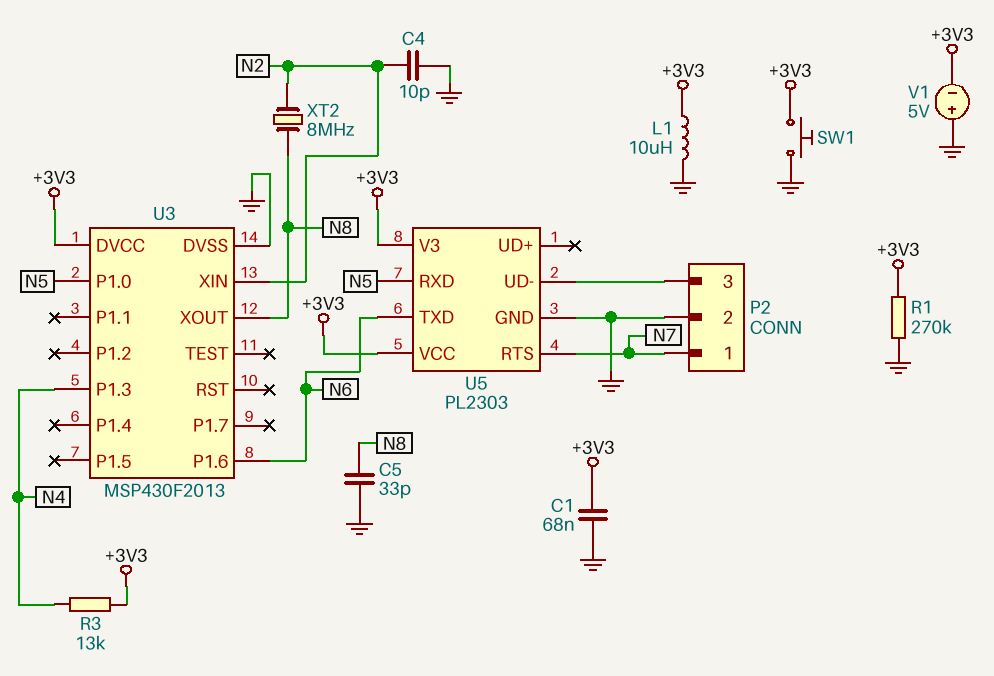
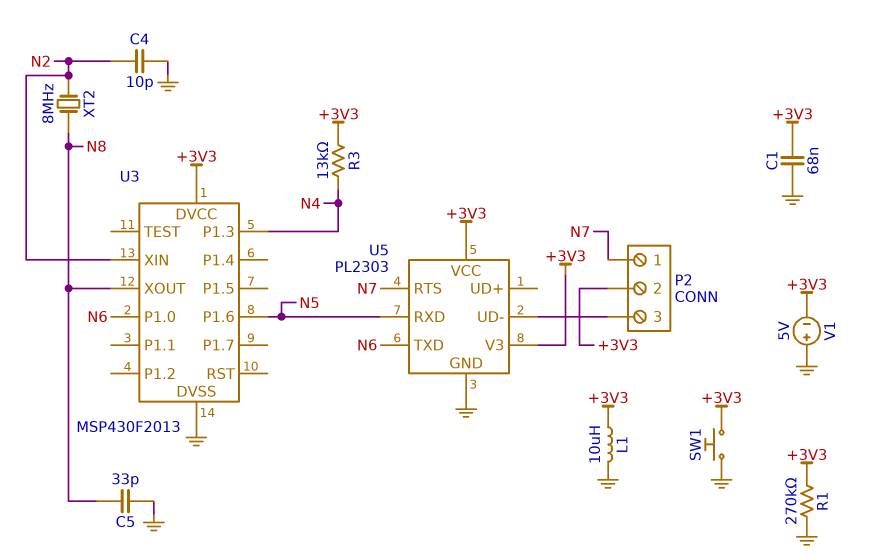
P2 pin 2: GND -> +3V3
U3 pin P1.0: N5 -> N6
U3 pin P1.6: N6 -> N5

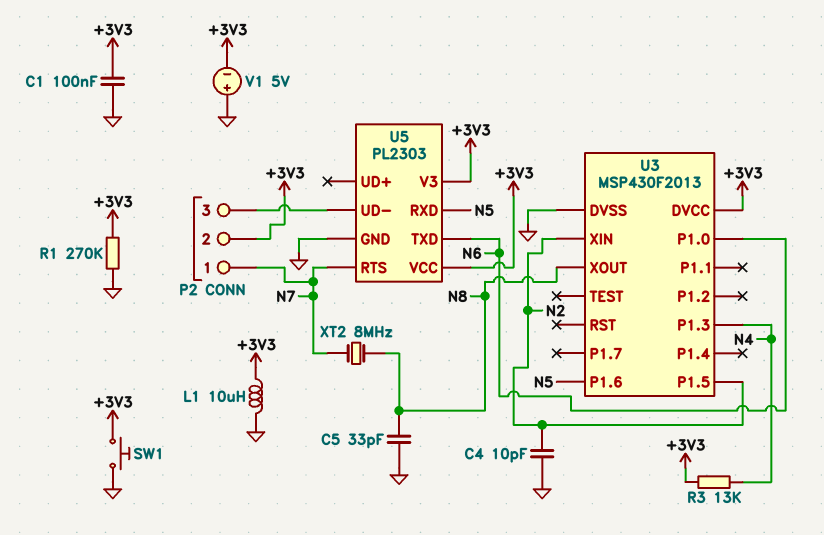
C1: 68nF (+3V3, GND) -> 100nF (+3V3, GND)
U3 pin P1.5: none -> N2
XT2: 8MHz (N2, N8) -> 8MHz (N7, N8)

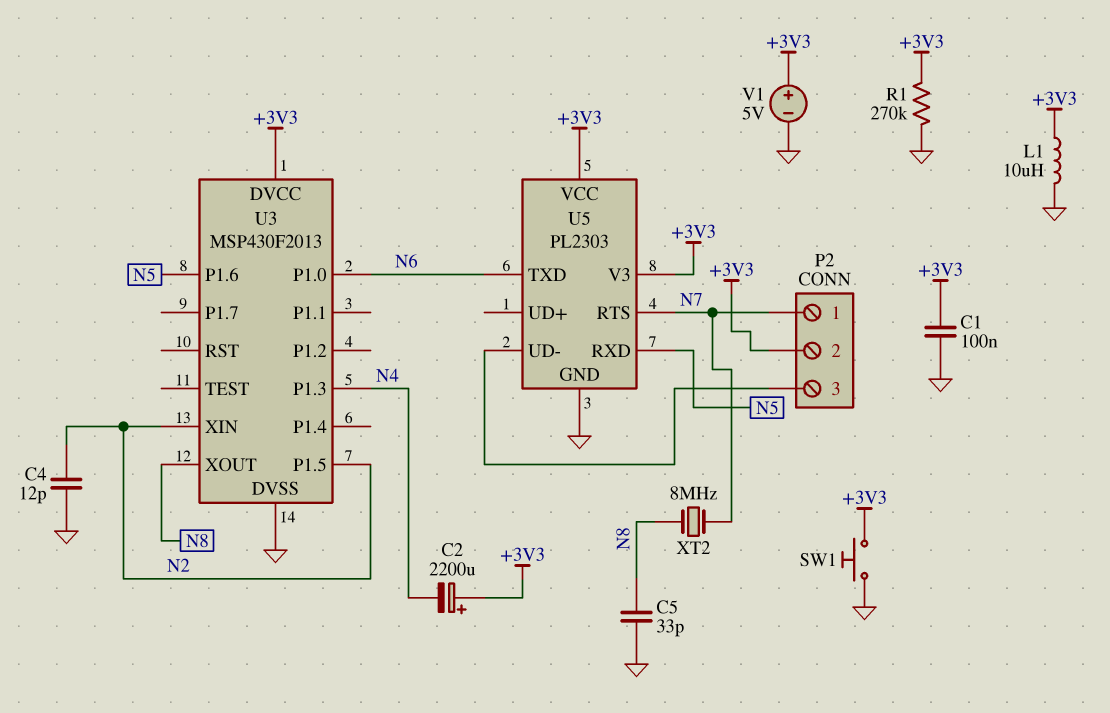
C2: none -> 2200uF (plus +3V3, minus N4)
C4: 10pF (GND, N2) -> 12pF (GND, N2)
R3: 13k (+3V3, N4) -> none
V1: 5V (plus GND, minus +3V3) -> 5V (plus +3V3, minus GND)

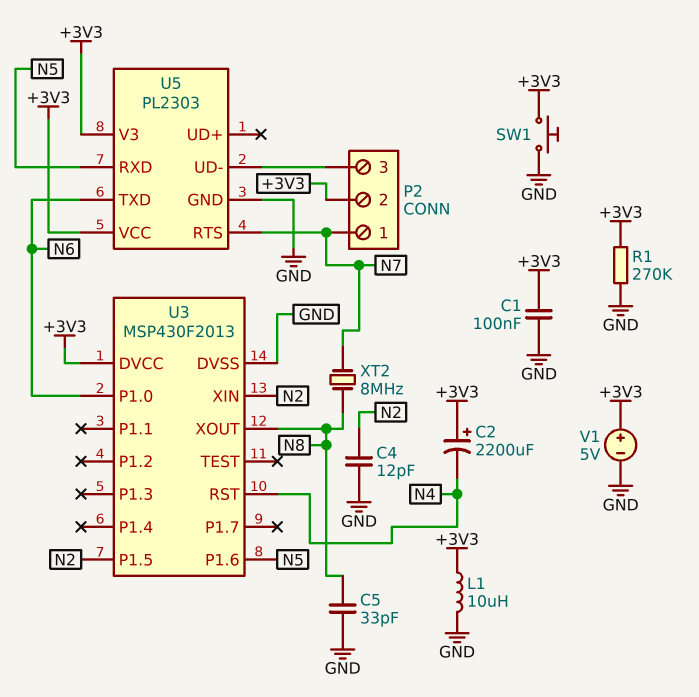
U3 pin P1.3: N4 -> none
U3 pin RST: none -> N4

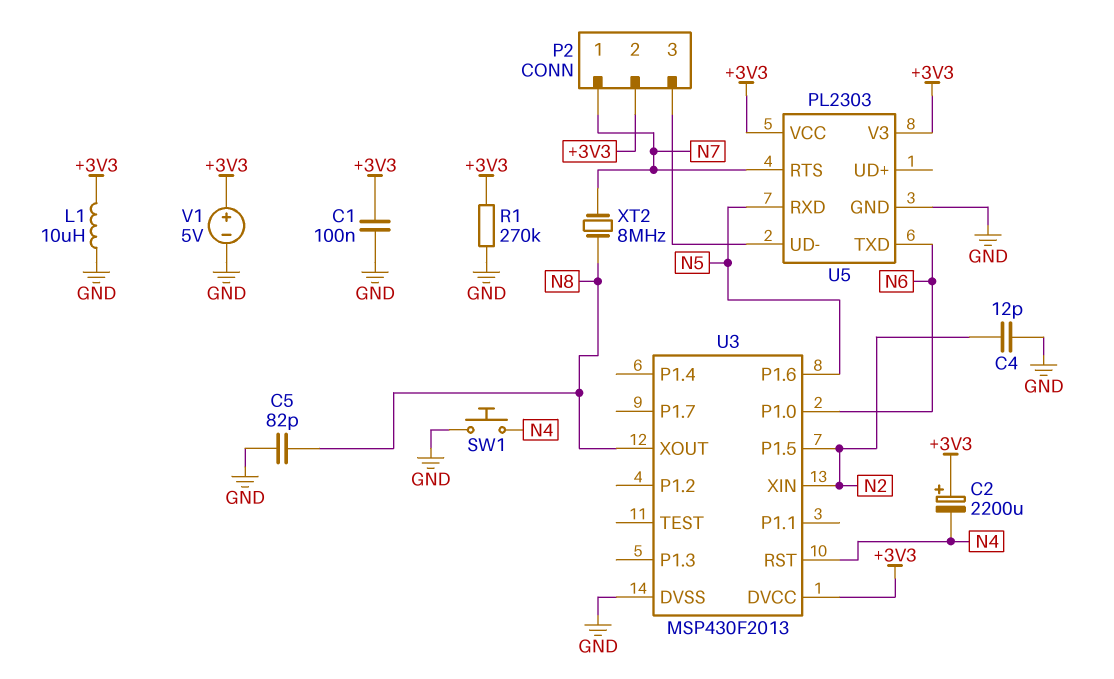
C5: 33pF (GND, N8) -> 82pF (GND, N8)
SW1: button (+3V3, GND) -> button (GND, N4)

